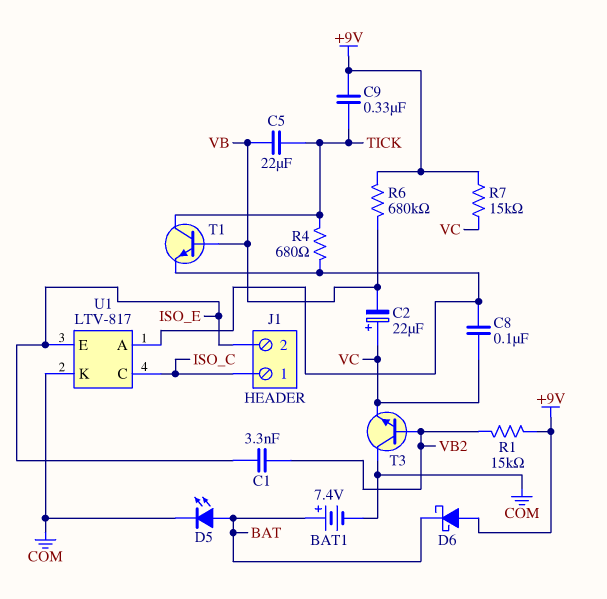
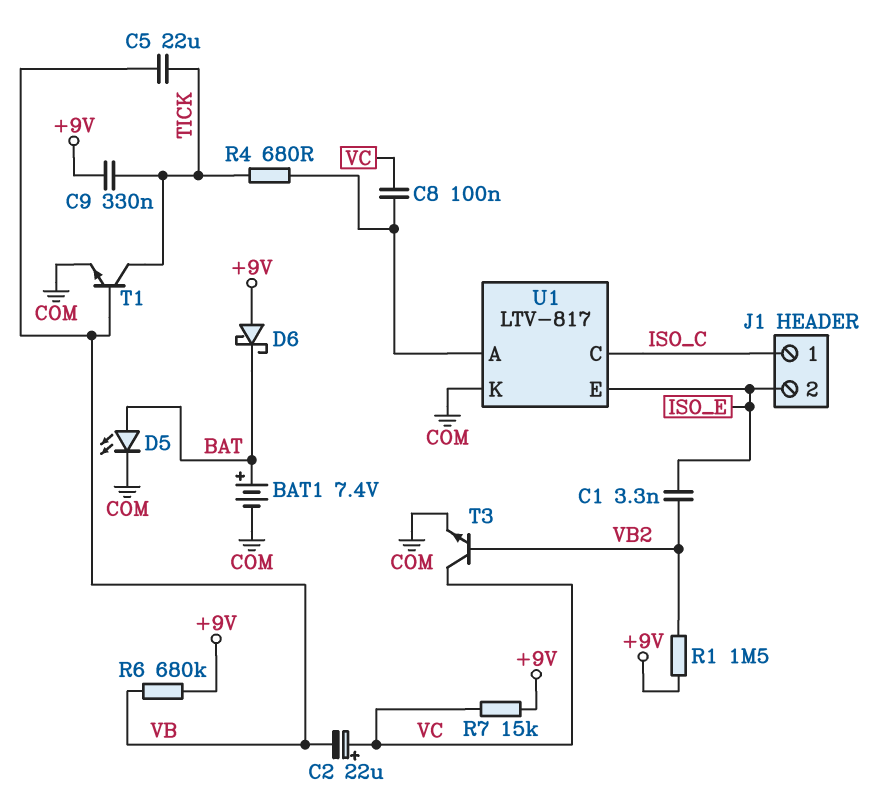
R1: 15k (+9V, VB2) -> 1.5M (+9V, VB2)
T1: NPN (B VB, C TICK, E U1/A) -> NPN (B VB, C TICK, E COM)
T3: NPN (B VB2, C COM, E VC) -> NPN (B VB2, C VC, E COM)

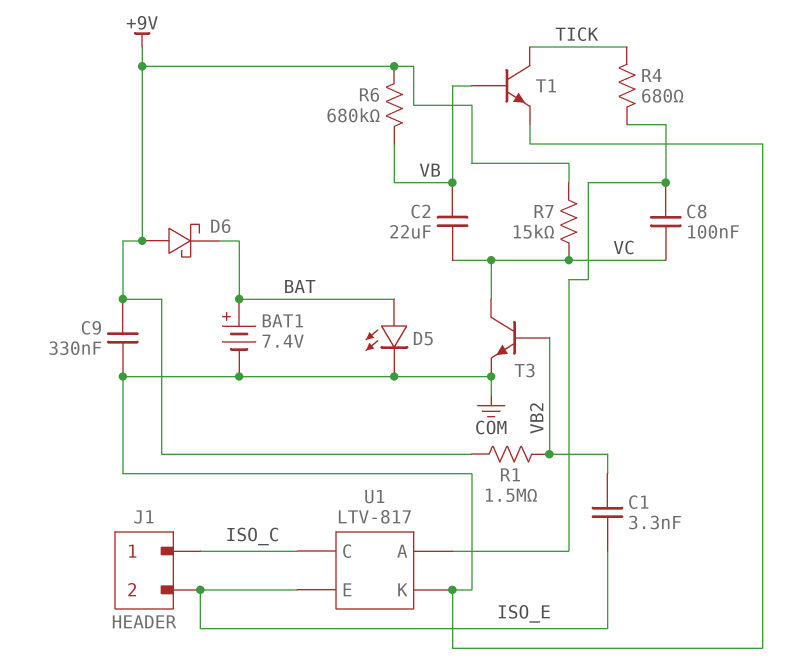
C2: 22uF (plus VC, minus VB) -> 22uF (VB, VC)
C5: 22uF (TICK, VB) -> none
C9: 330nF (+9V, TICK) -> 330nF (+9V, COM)

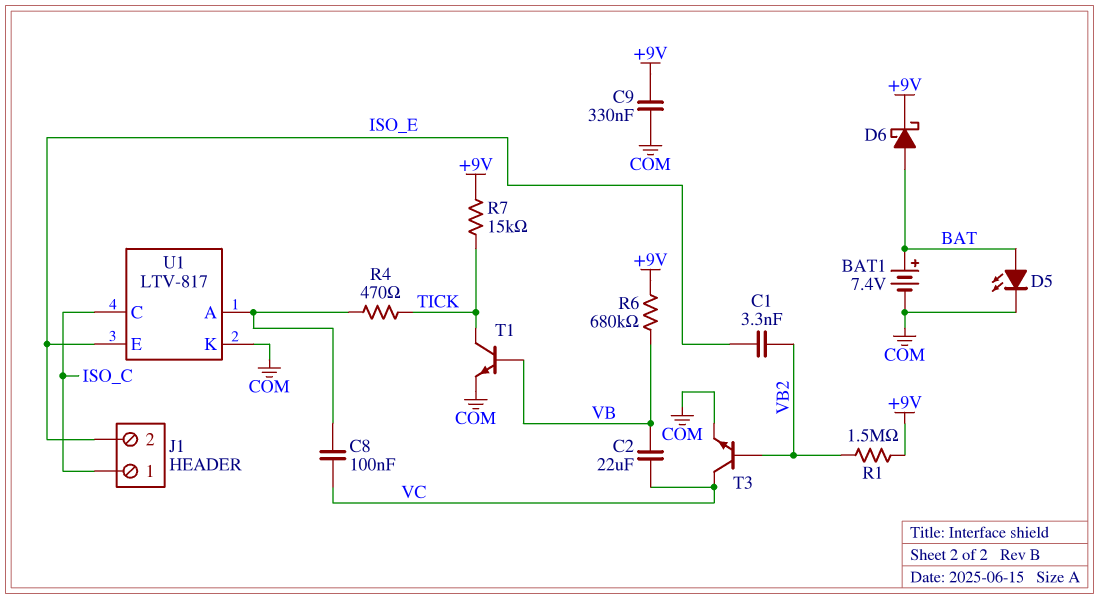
D6: schottky (A +9V, K BAT) -> schottky (A BAT, K +9V)
R4: 680 (TICK, U1/A) -> 470 (TICK, U1/A)
R7: 15k (+9V, VC) -> 15k (+9V, TICK)

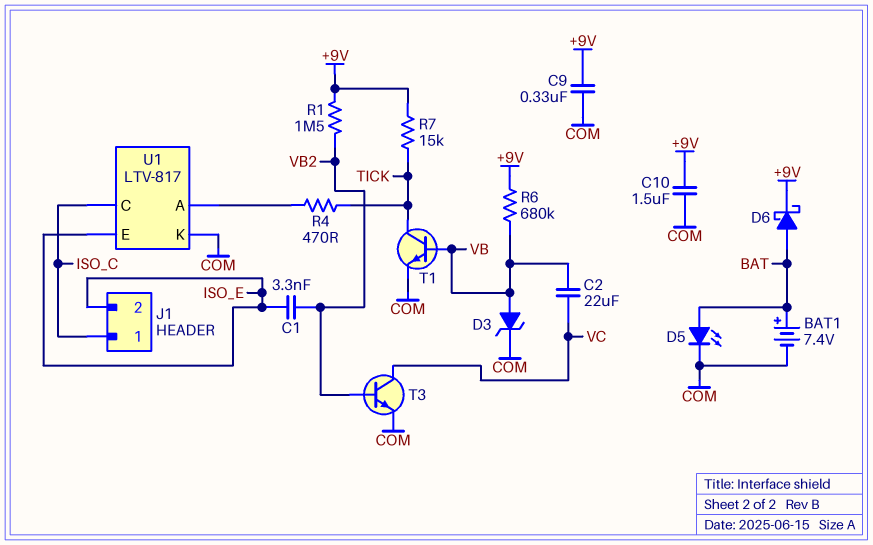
C8: 100nF (U1/A, VC) -> none
C10: none -> 1.5uF (+9V, COM)
D3: none -> zener (A VB, K COM)

